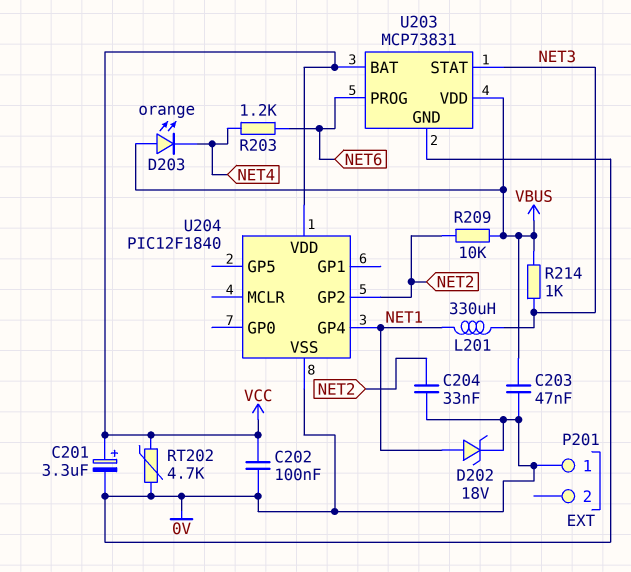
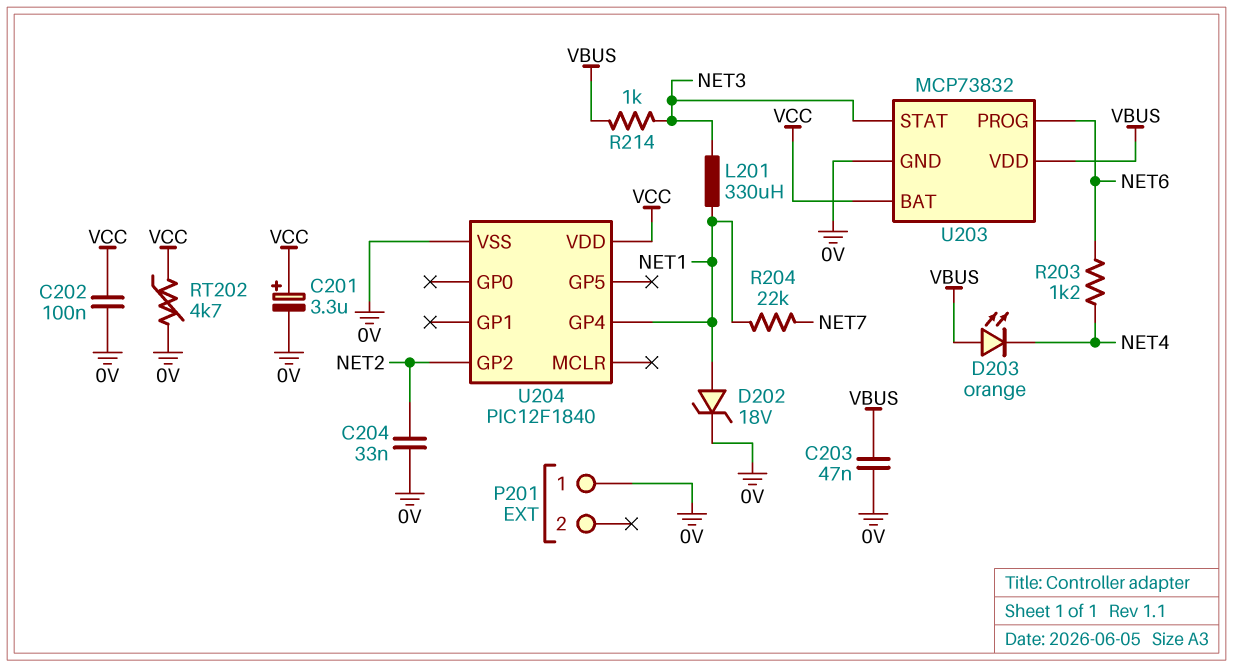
R204: none -> 22k (NET1, NET7)
R209: 10k (NET2, VBUS) -> none
U203: MCP73831 -> MCP73832

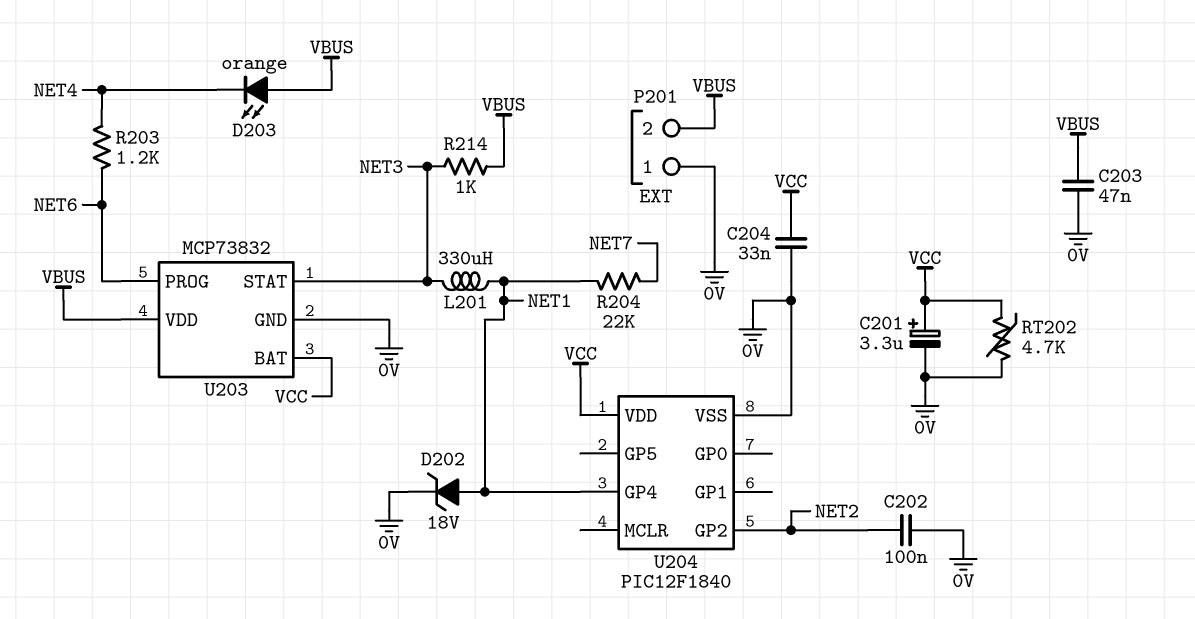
C202: 100nF (0V, VCC) -> 100nF (0V, NET2)
C204: 33nF (0V, NET2) -> 33nF (0V, VCC)
P201 pin 2: none -> VBUS

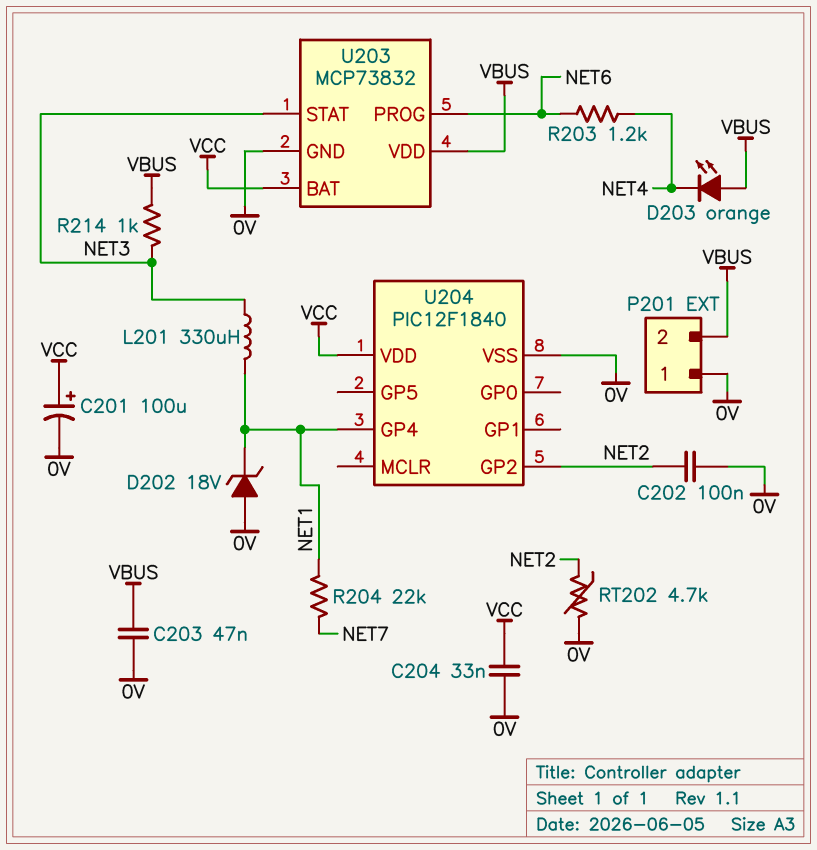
C201: 3.3uF (plus VCC, minus 0V) -> 100uF (plus VCC, minus 0V)
D202: zener 18V (A NET1, K 0V) -> zener 18V (A 0V, K NET1)
RT202: 4.7k (0V, VCC) -> 4.7k (0V, NET2)

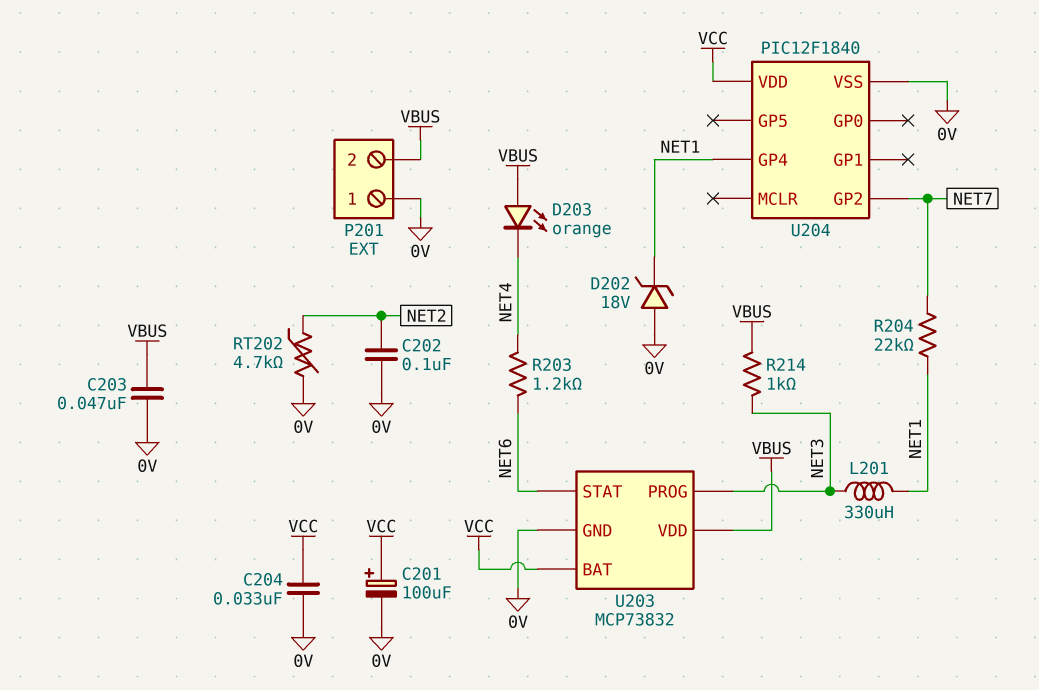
U203 pin PROG: NET6 -> NET3
U203 pin STAT: NET3 -> NET6
U204 pin GP2: NET2 -> NET7

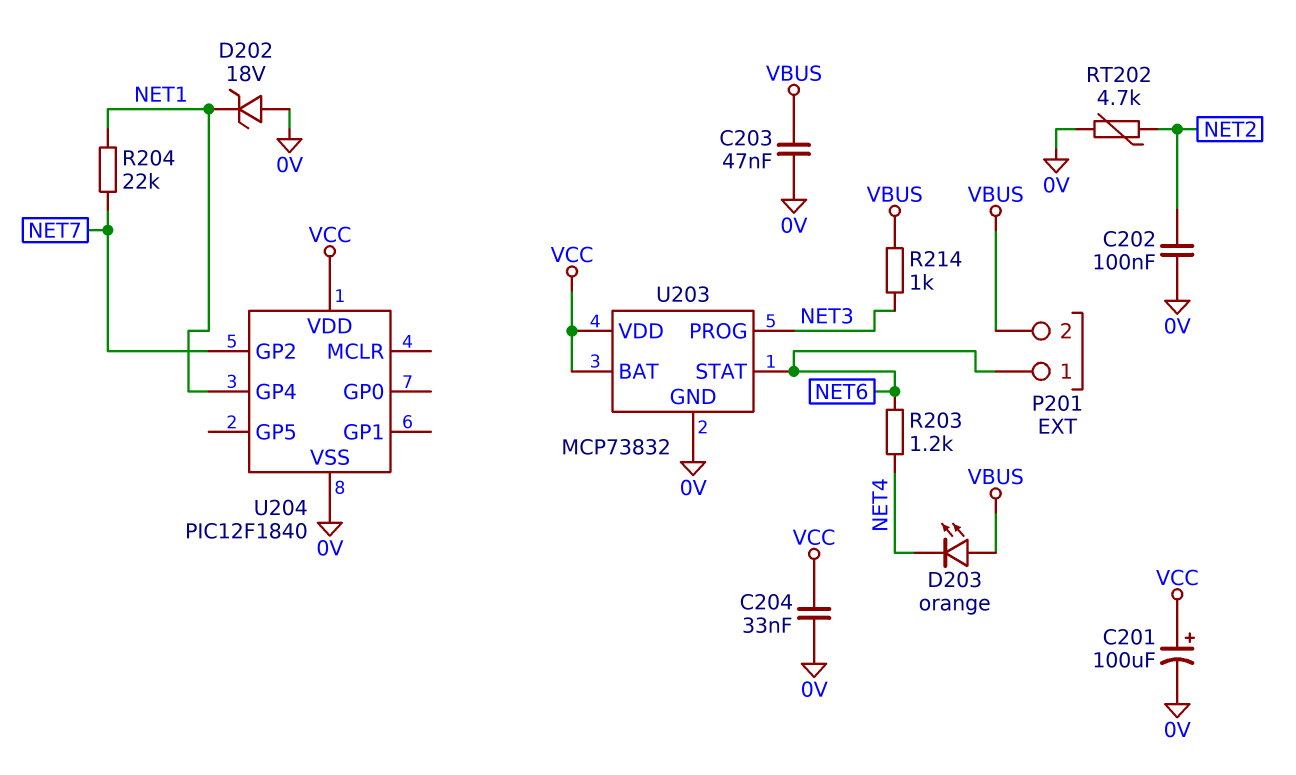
L201: 330uH (NET1, NET3) -> none
P201 pin 1: 0V -> NET6
U203 pin VDD: VBUS -> VCC

